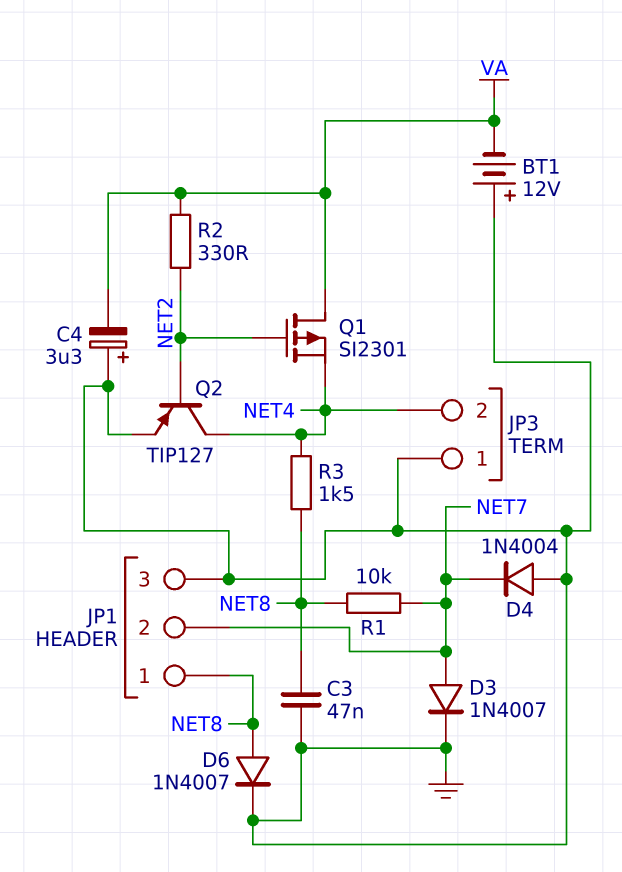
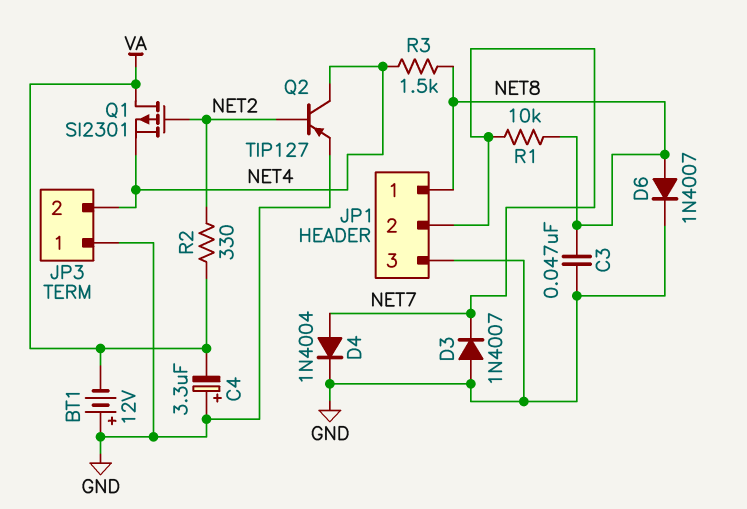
D3: diode 1N4007 (A NET7, K GND) -> diode 1N4007 (A GND, K NET7)
D4: diode 1N4004 (A GND, K NET7) -> diode 1N4004 (A NET7, K GND)

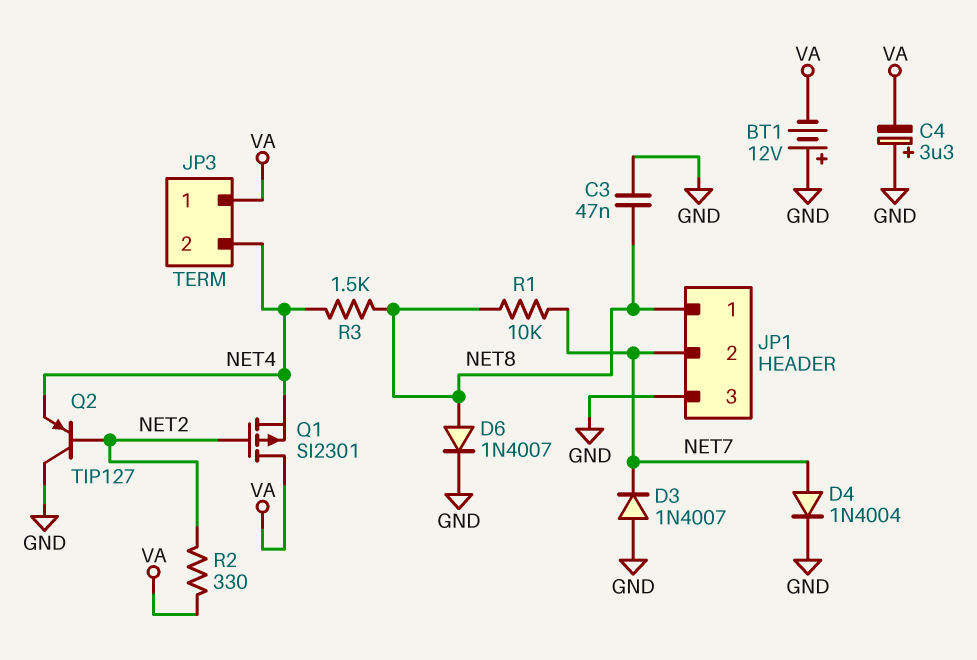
JP3 pin 1: GND -> VA
Q2: PNP TIP127 (B NET2, C NET4, E GND) -> PNP TIP127 (B NET2, C GND, E NET4)

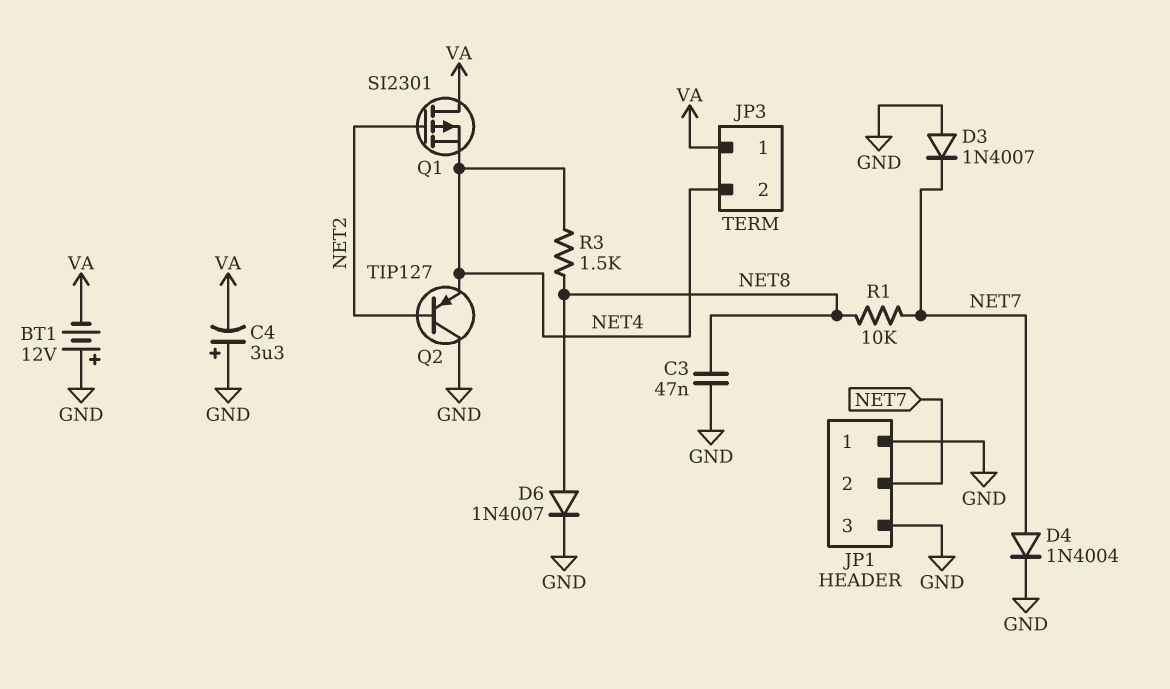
JP1 pin 1: NET8 -> GND
R2: 330 (NET2, VA) -> none

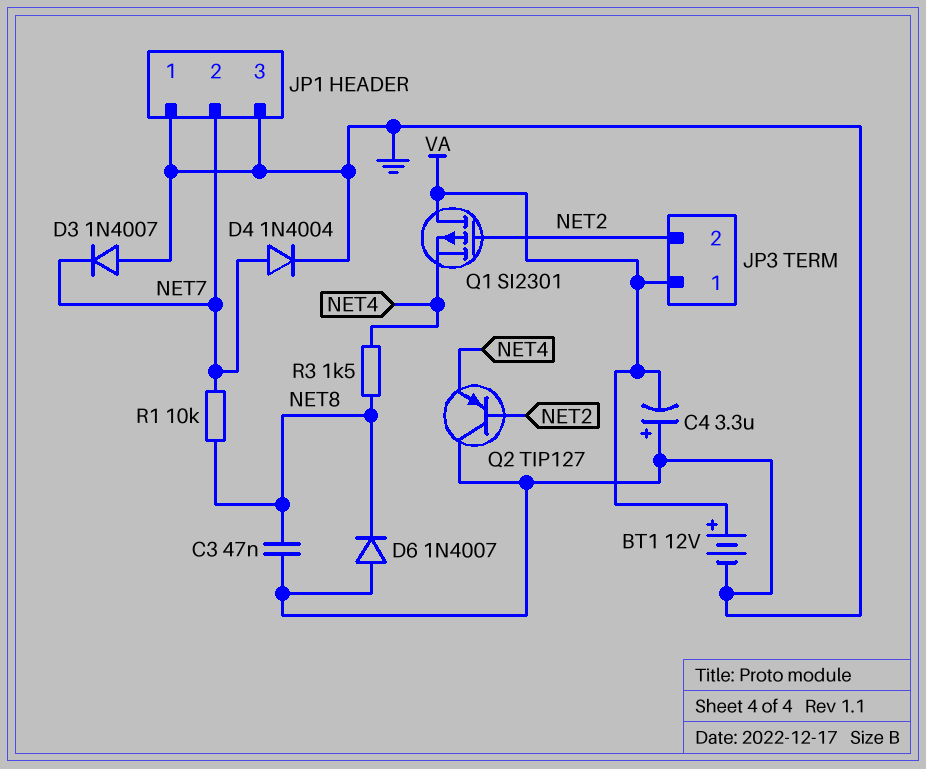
BT1: 12V (plus GND, minus VA) -> 12V (plus VA, minus GND)
D6: diode 1N4007 (A NET8, K GND) -> diode 1N4007 (A GND, K NET8)
JP3 pin 2: NET4 -> NET2

